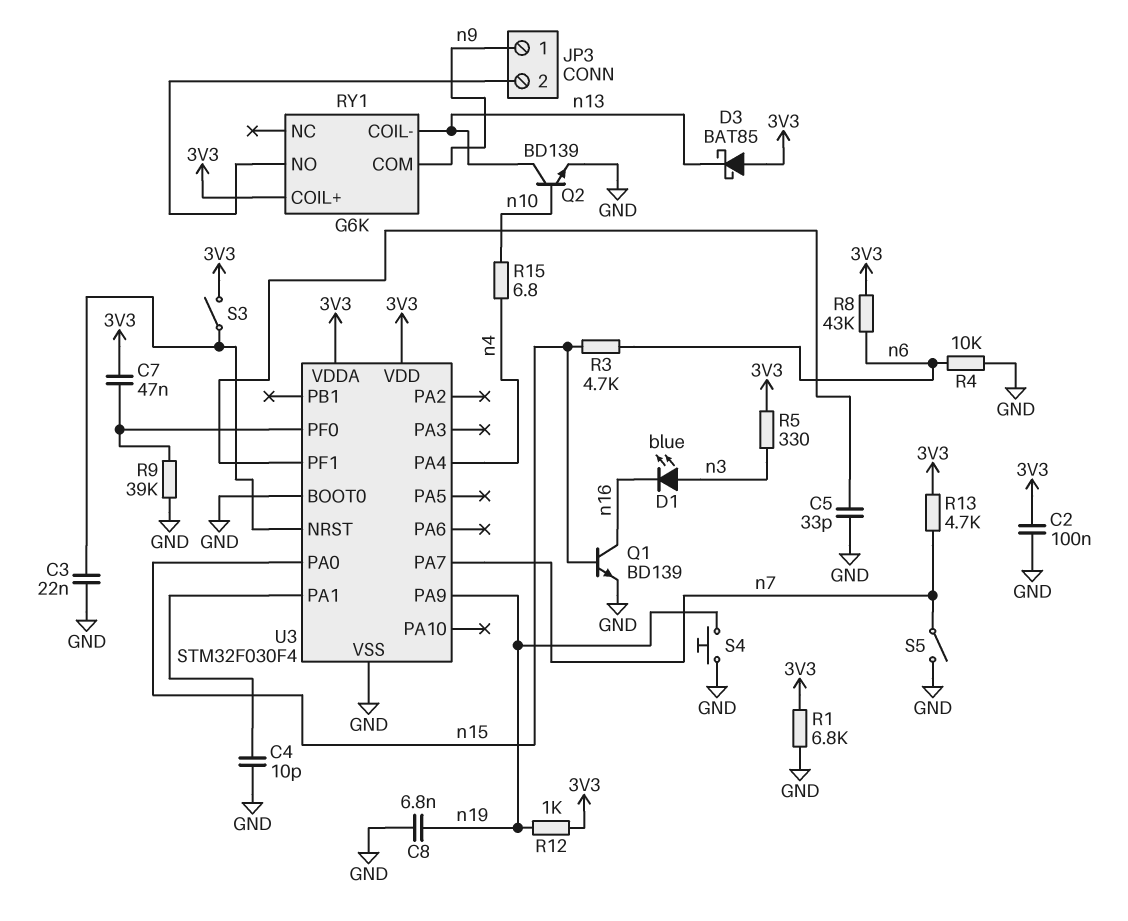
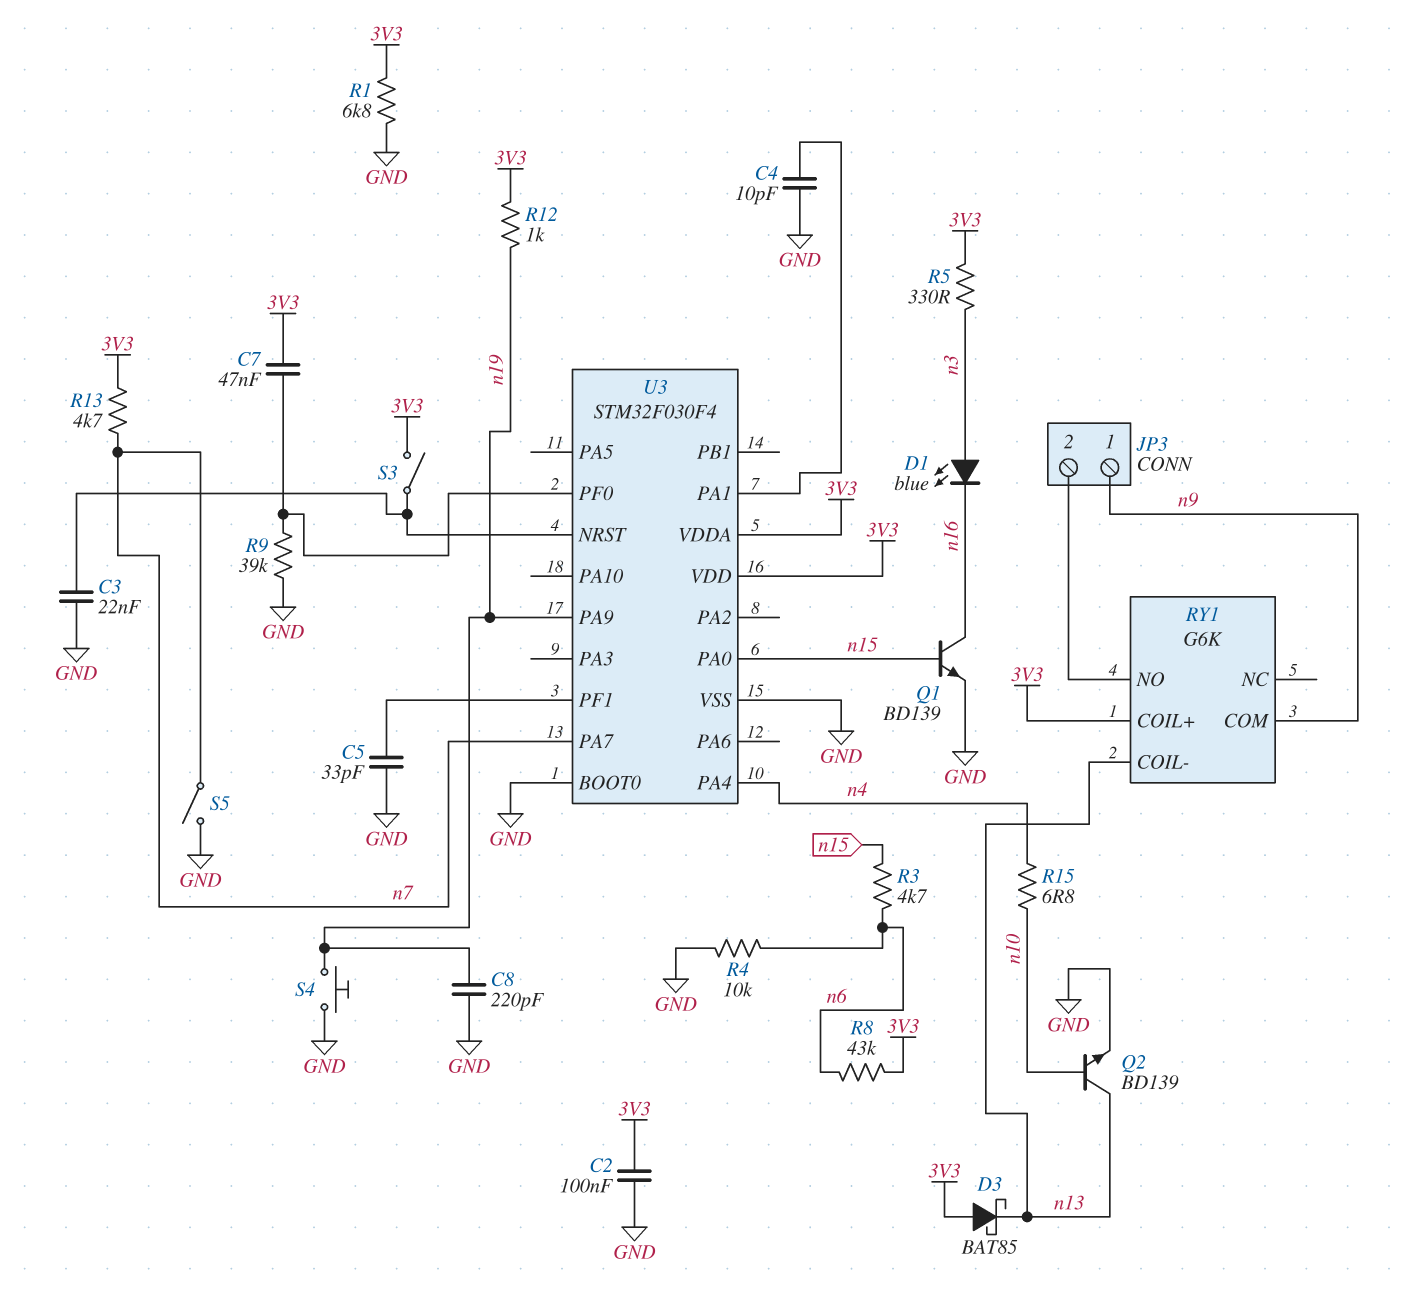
C8: 6.8nF (GND, n19) -> 220pF (GND, n19)

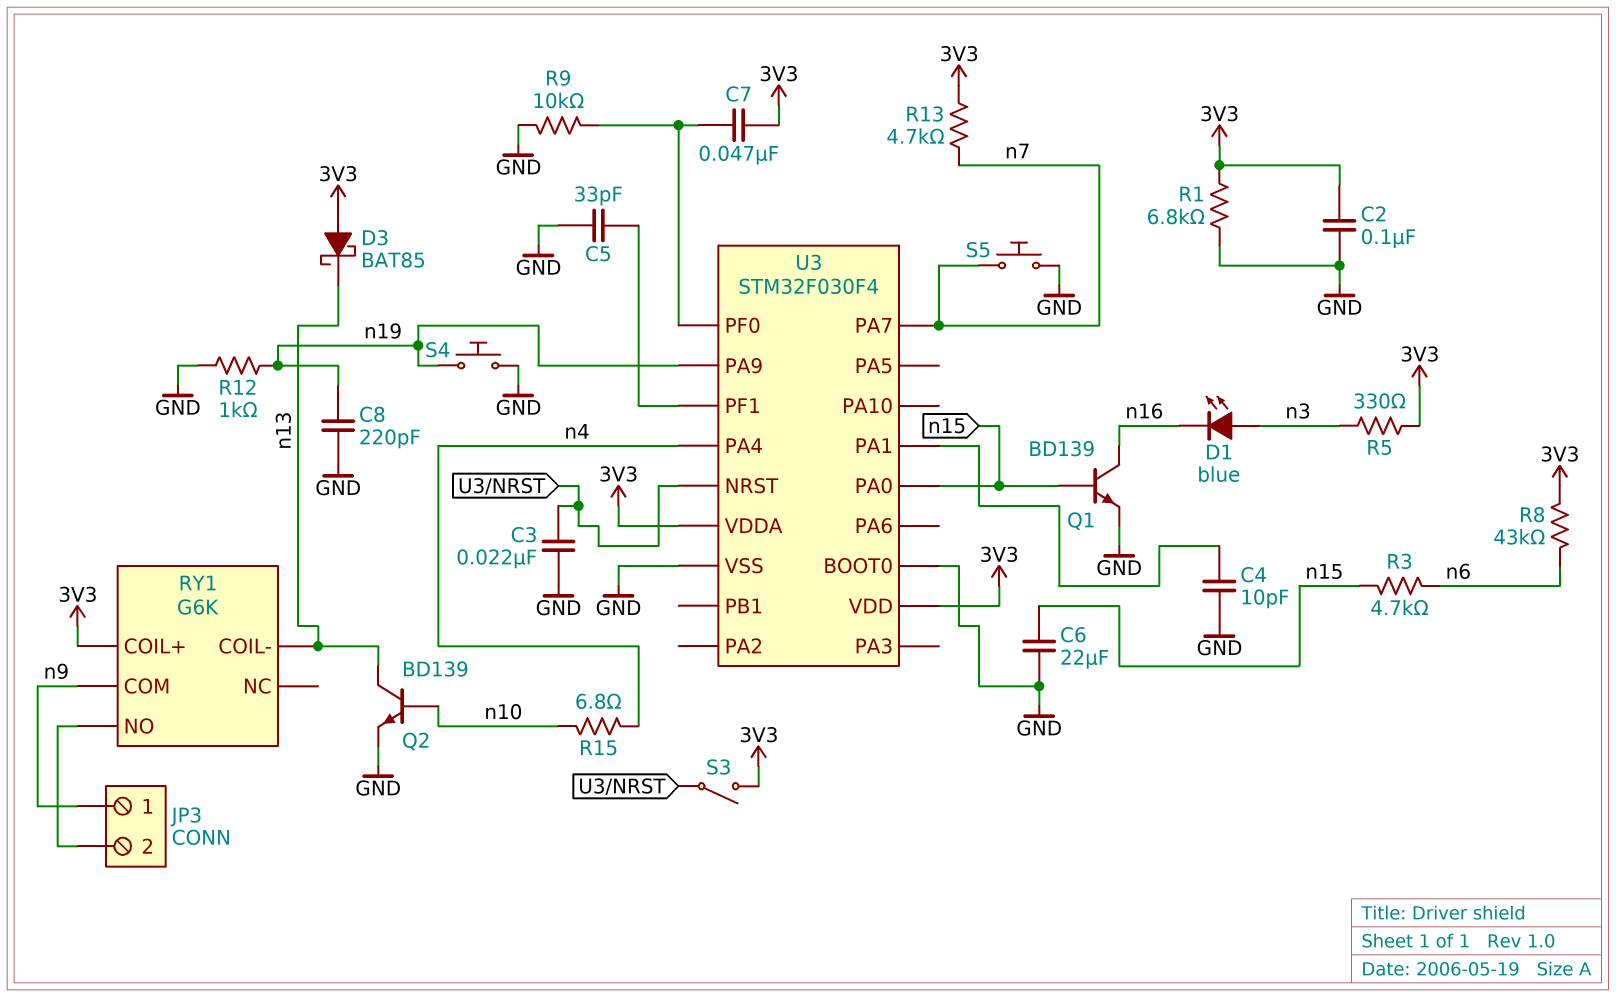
C6: none -> 22uF (GND, n15)
R4: 10k (GND, n6) -> none
R9: 39k (GND, U3/PF0) -> 10k (GND, U3/PF0)
R12: 1k (3V3, n19) -> 1k (GND, n19)
S5: switch (GND, n7) -> button (GND, n7)

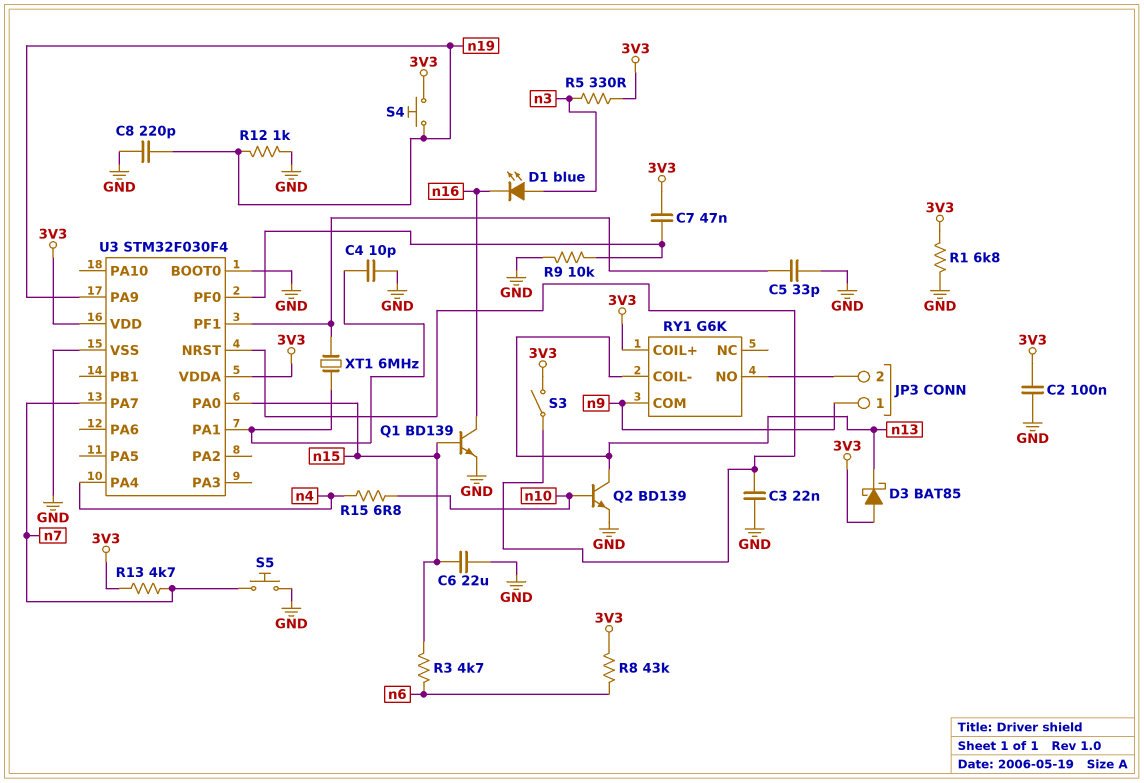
S4: button (GND, n19) -> button (3V3, n19)
XT1: none -> 6MHz (U3/PA1, U3/PF1)

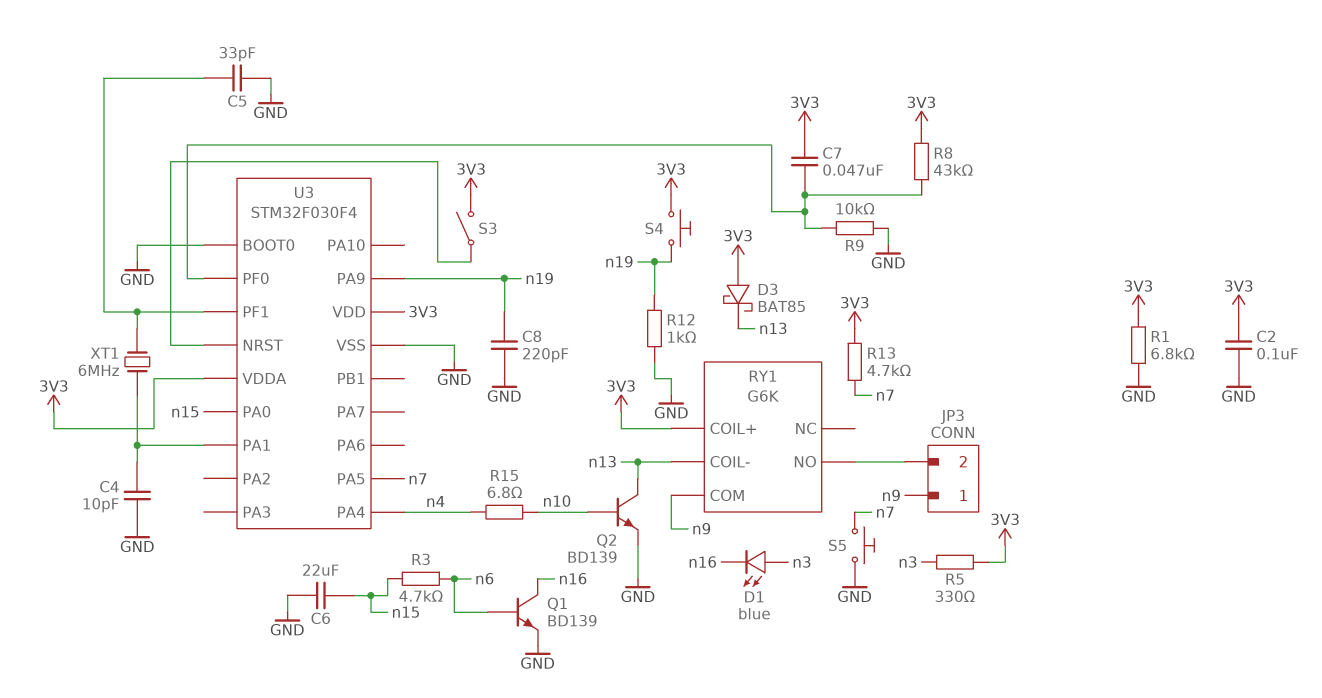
C3: 22nF (GND, U3/NRST) -> none
Q1: NPN BD139 (B n15, C n16, E GND) -> NPN BD139 (B n6, C n16, E GND)
R8: 43k (3V3, n6) -> 43k (3V3, U3/PF0)
U3 pin PA5: none -> n7
U3 pin PA7: n7 -> none

